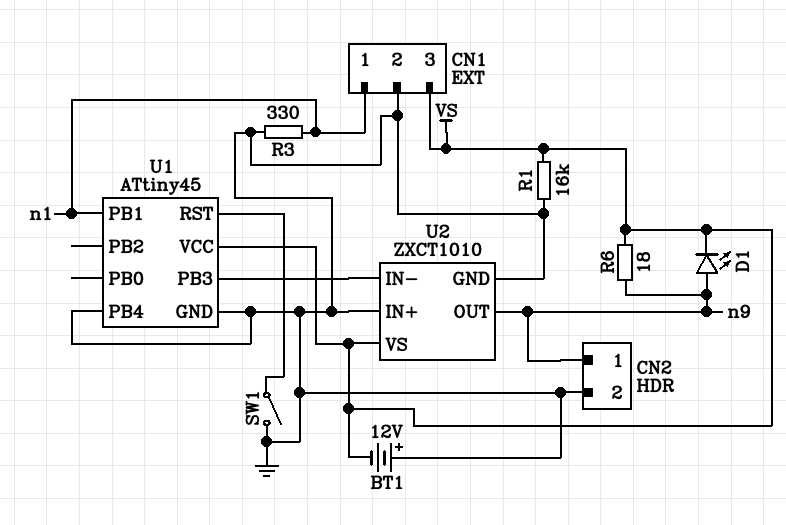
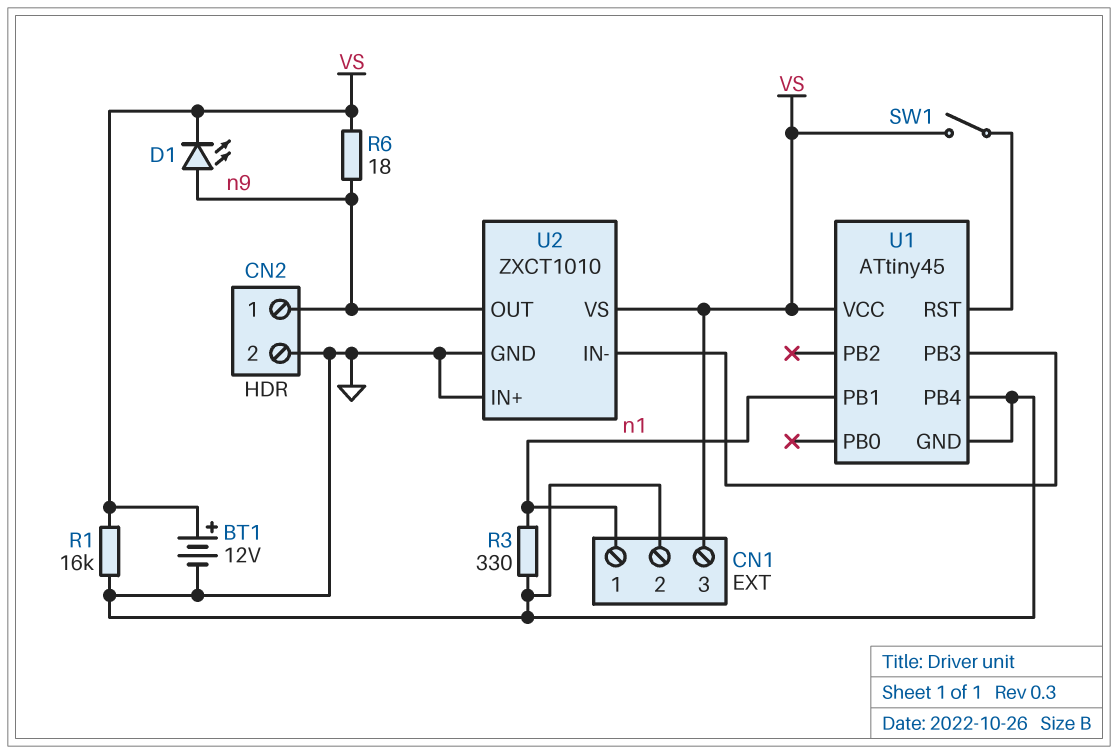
BT1: 12V (plus GND, minus VS) -> 12V (plus VS, minus GND)
SW1: switch (GND, U1/RST) -> switch (U1/RST, VS)

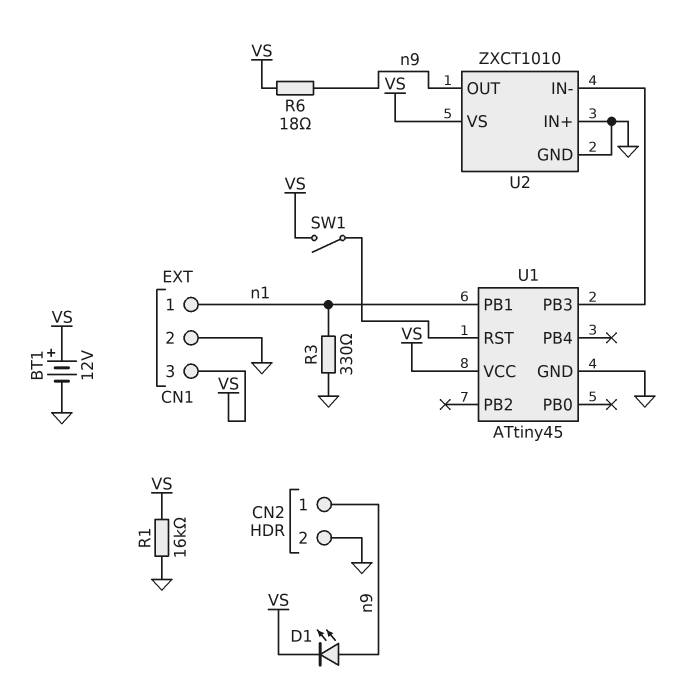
U1 pin PB4: GND -> none

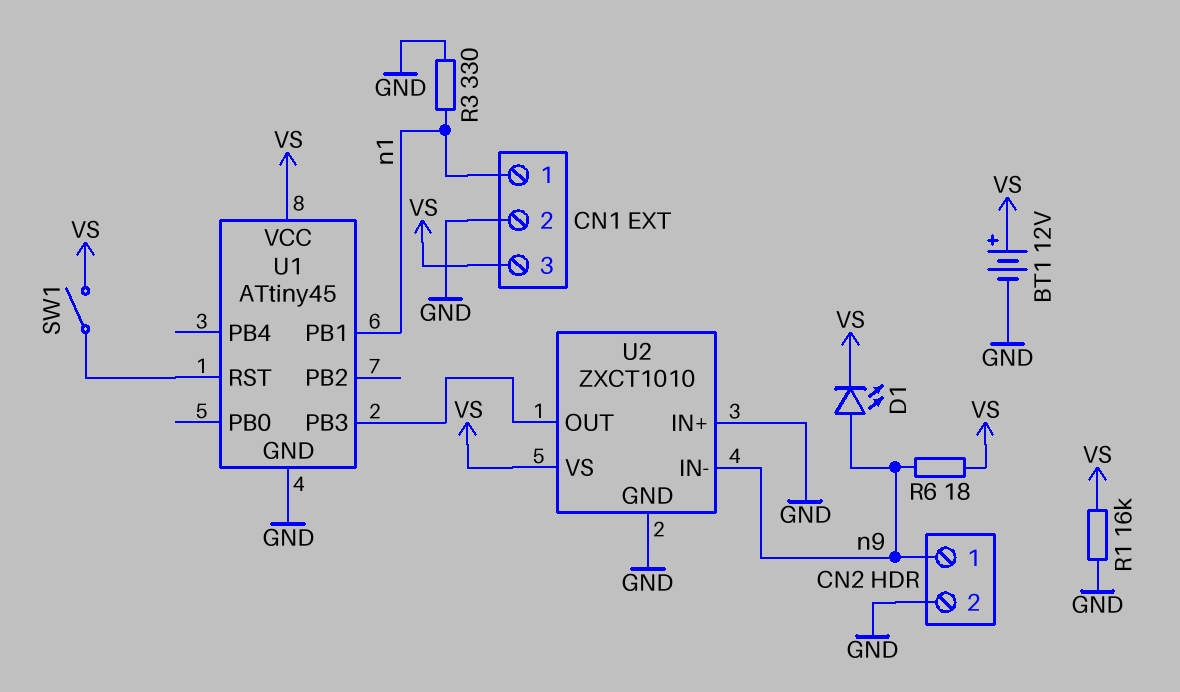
U2 pin IN-: U1/PB3 -> n9
U2 pin OUT: n9 -> U1/PB3

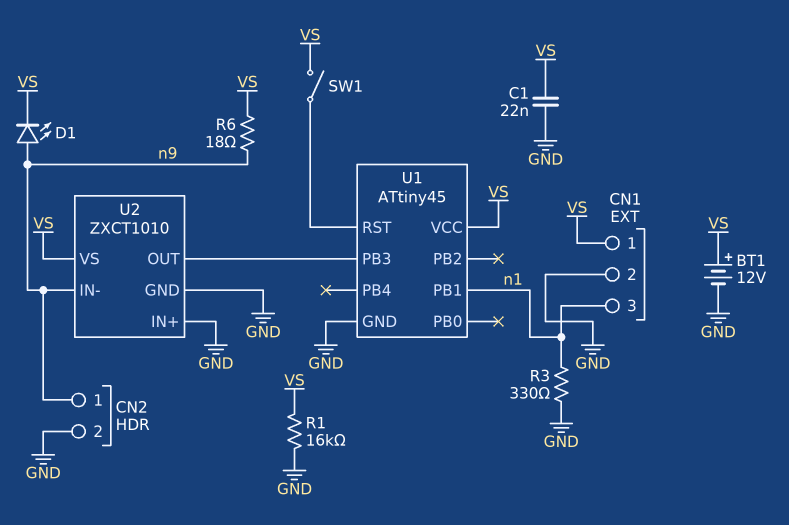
C1: none -> 22nF (GND, VS)
CN1 pin 1: n1 -> VS
CN1 pin 3: VS -> n1

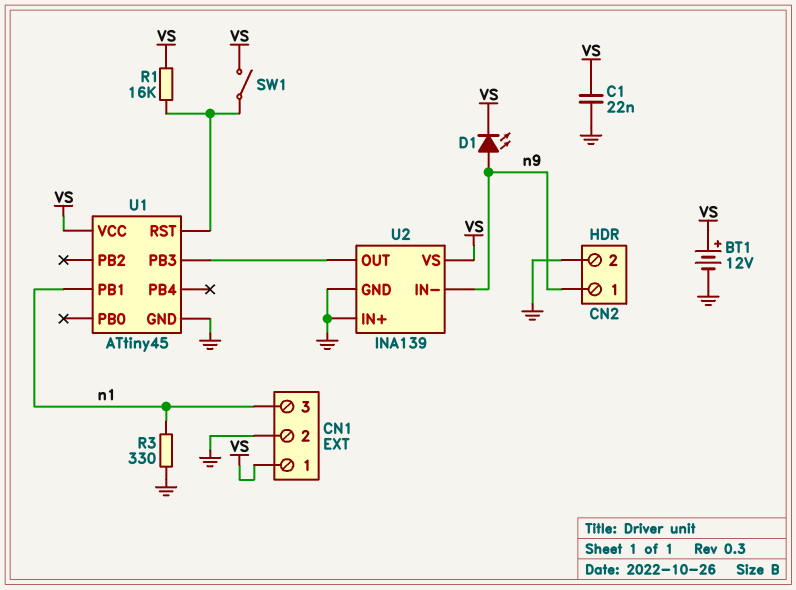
R1: 16k (GND, VS) -> 16k (U1/RST, VS)
R6: 18 (VS, n9) -> none
U2: ZXCT1010 -> INA139

